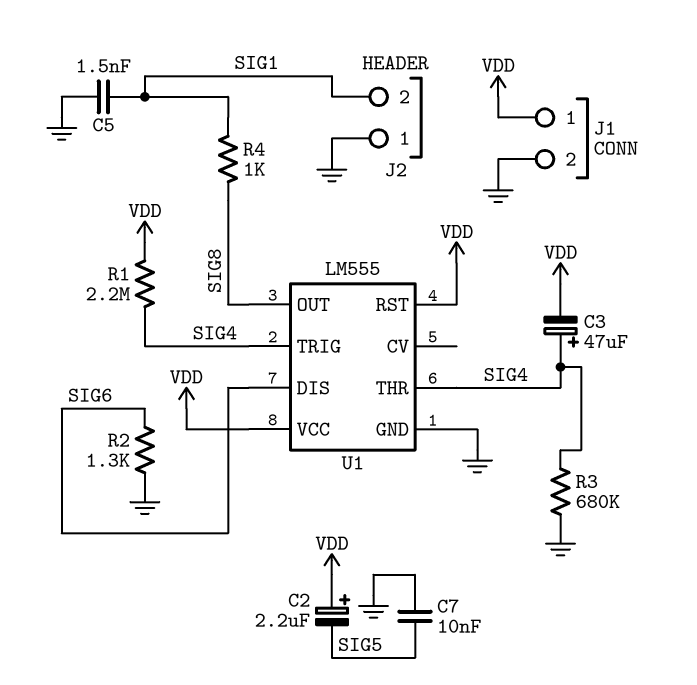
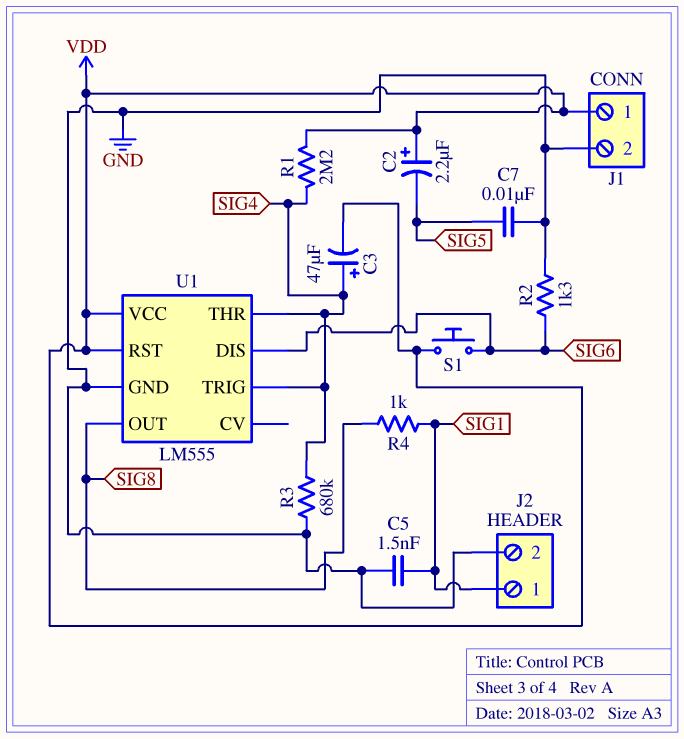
J2 pin 1: GND -> SIG1
J2 pin 2: SIG1 -> GND
S1: none -> button (SIG6, VDD)

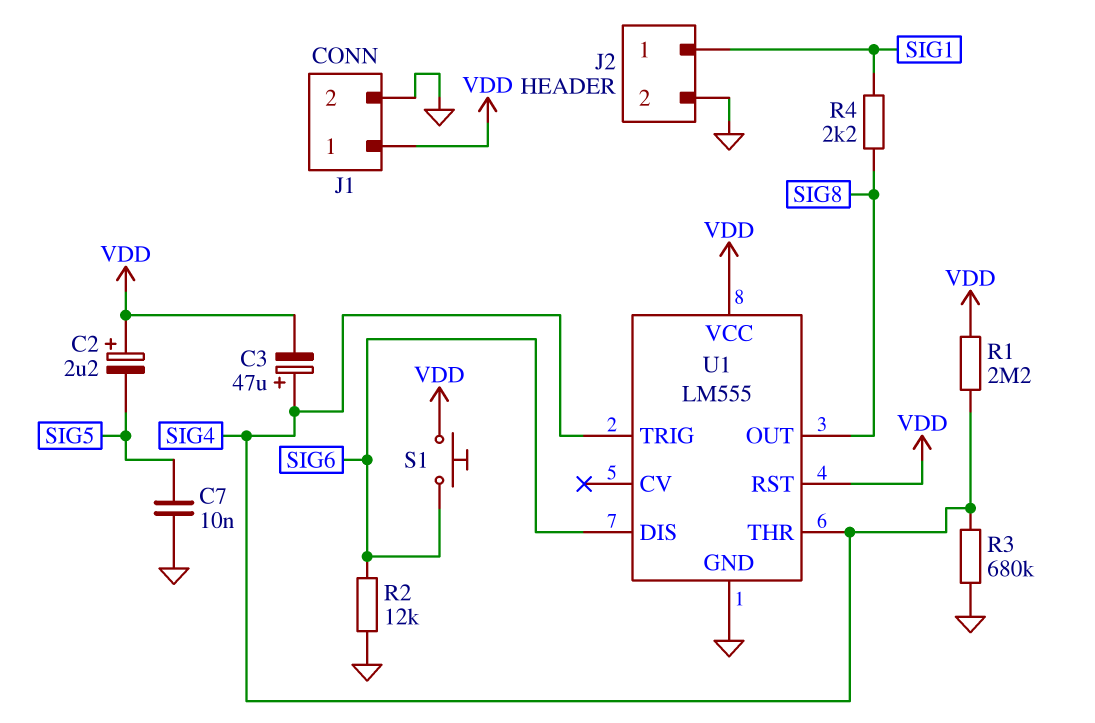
C5: 1.5nF (GND, SIG1) -> none
R2: 1.3k (GND, SIG6) -> 12k (GND, SIG6)
R4: 1k (SIG1, SIG8) -> 2.2k (SIG1, SIG8)

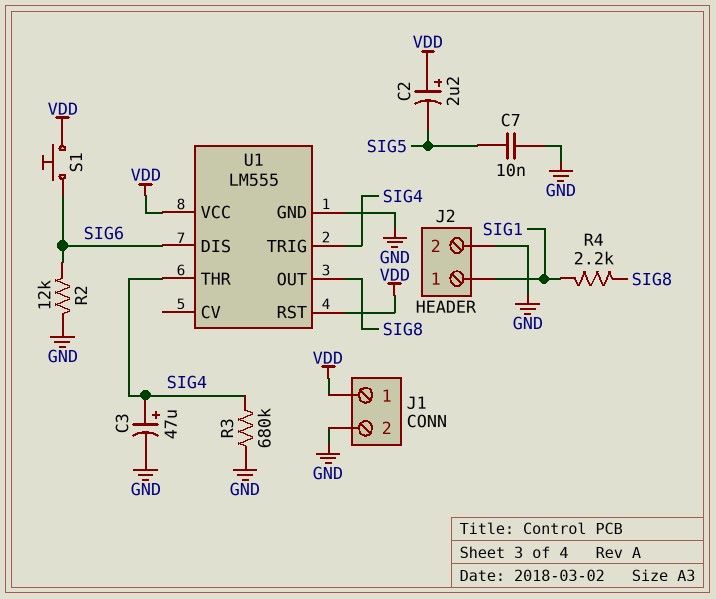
C3: 47uF (plus SIG4, minus VDD) -> 47uF (plus SIG4, minus GND)
R1: 2.2M (SIG4, VDD) -> none

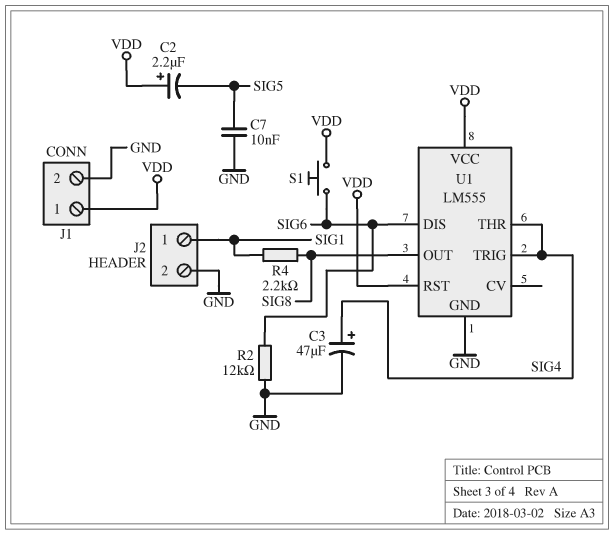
R3: 680k (GND, SIG4) -> none

